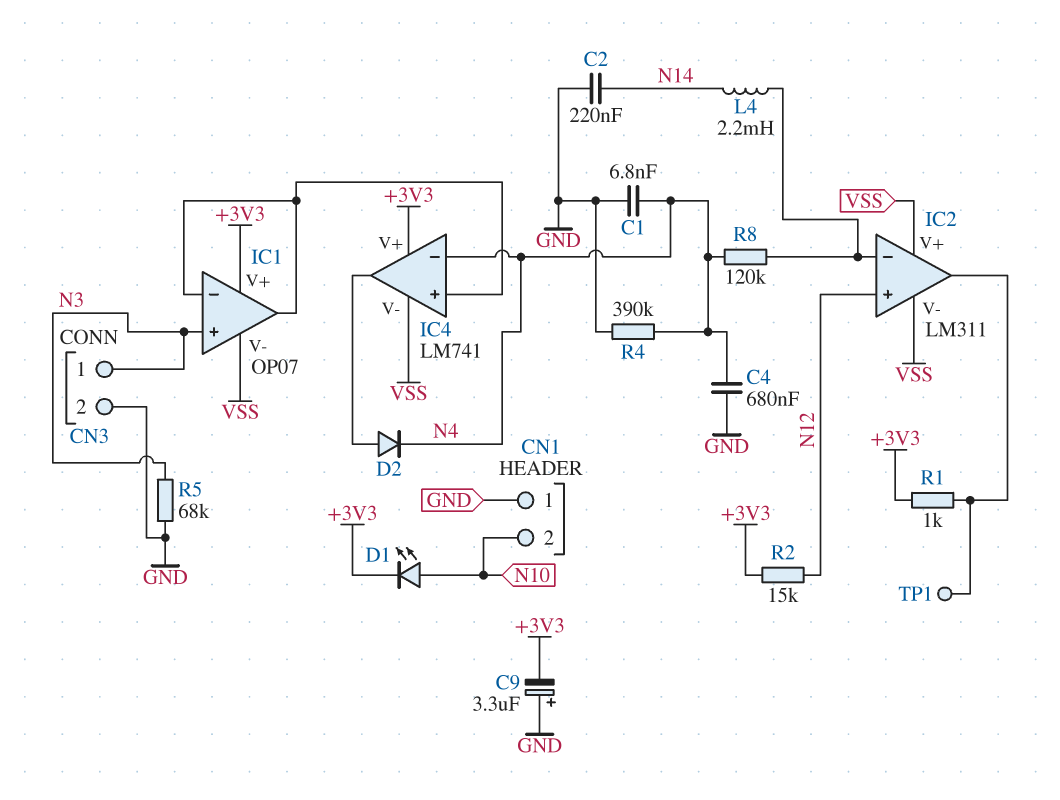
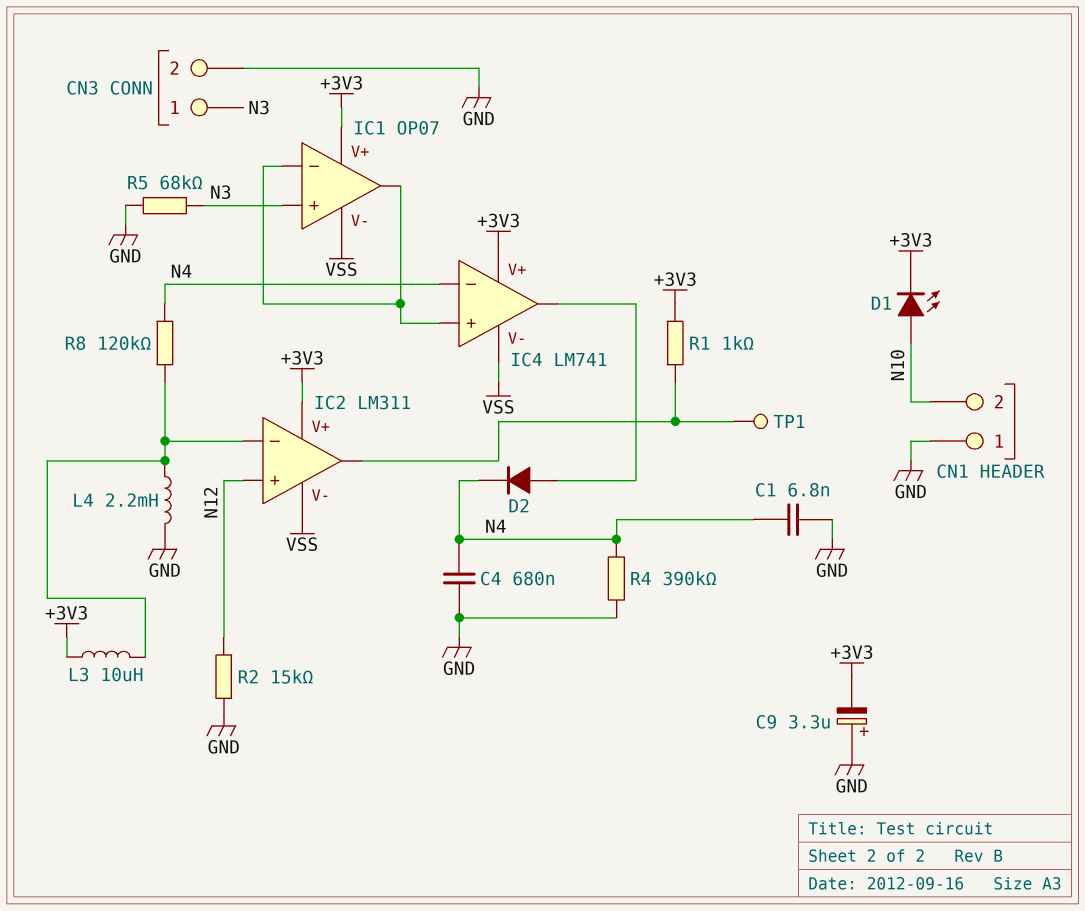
C2: 220nF (GND, N14) -> none
IC2 pin V+: VSS -> +3V3
L3: none -> 10uH (+3V3, IC2/in-)
L4: 2.2mH (IC2/in-, N14) -> 2.2mH (GND, IC2/in-)
R2: 15k (+3V3, N12) -> 15k (GND, N12)

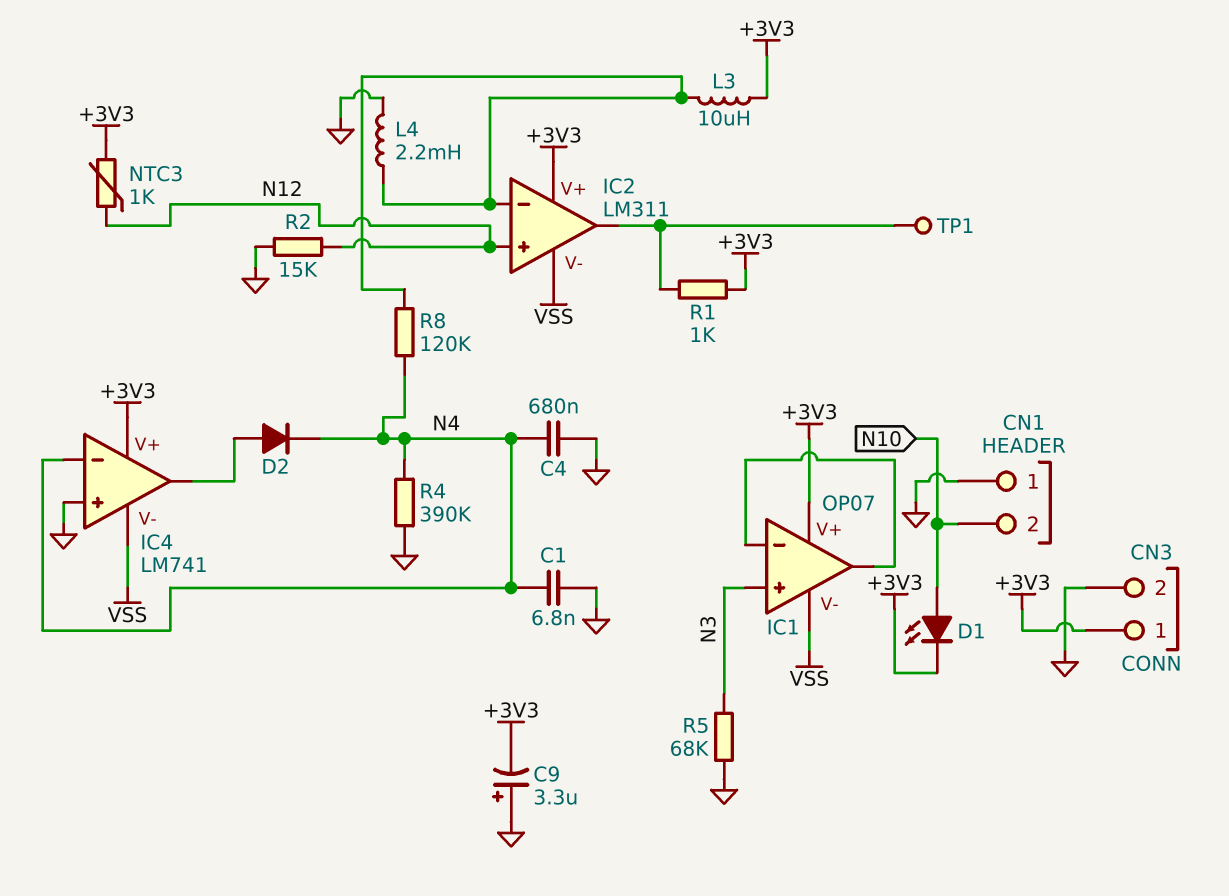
CN3 pin 1: N3 -> +3V3
IC4 pin in+: IC1/in- -> GND
NTC3: none -> 1k (+3V3, N12)

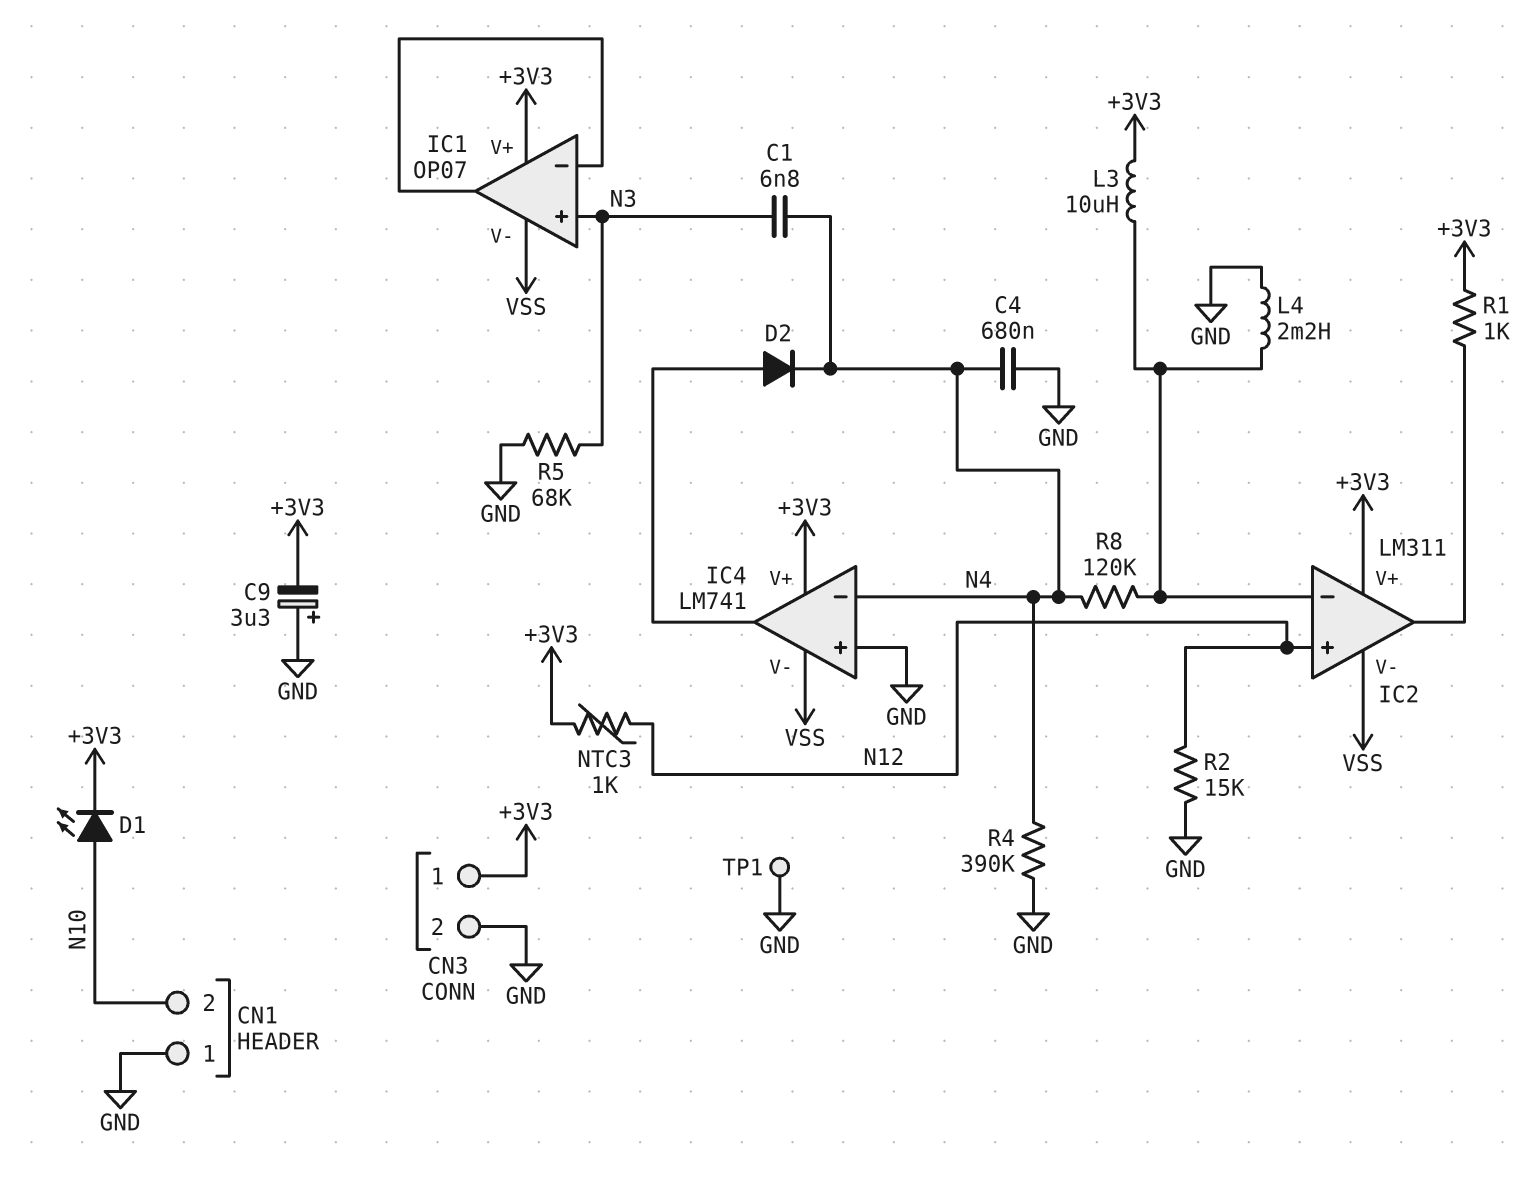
C1: 6.8nF (GND, N4) -> 6.8nF (N3, N4)
TP1: test point (IC2/out) -> test point (GND)

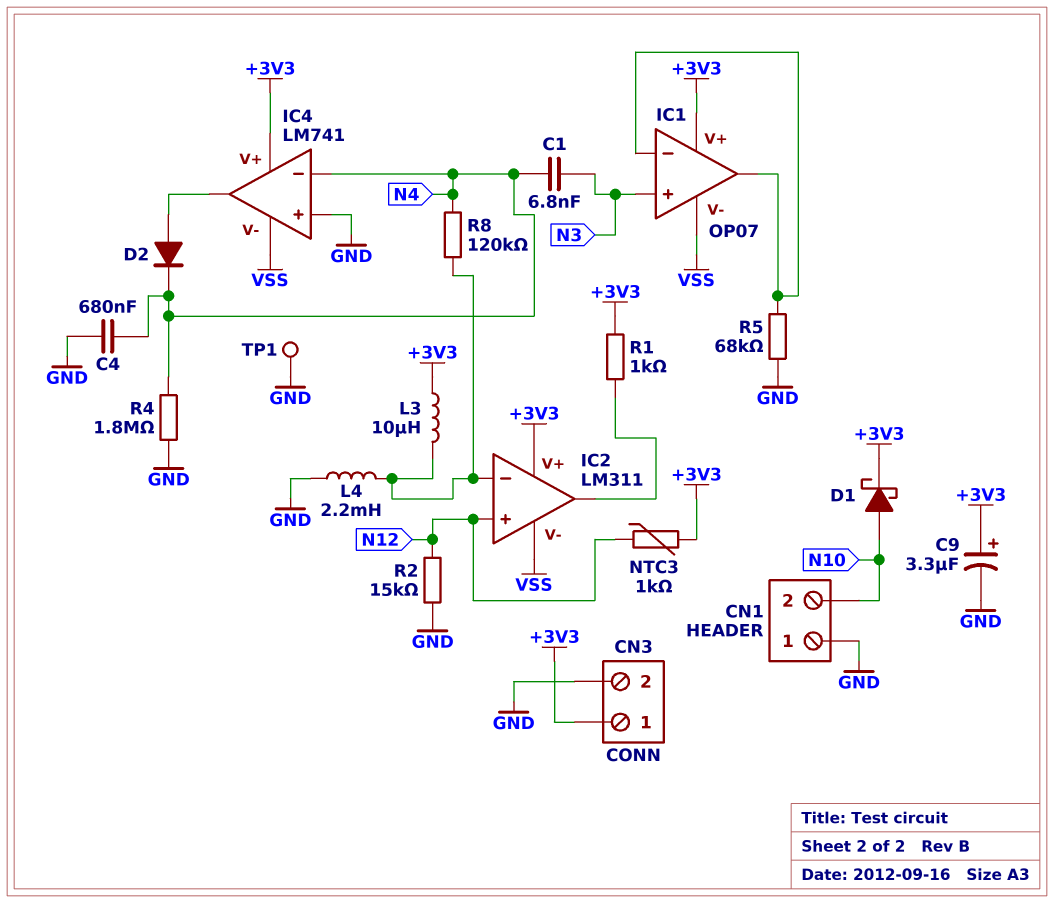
C9: 3.3uF (plus GND, minus +3V3) -> 3.3uF (plus +3V3, minus GND)
D1: LED (A N10, K +3V3) -> schottky (A N10, K +3V3)
R4: 390k (GND, N4) -> 1.8M (GND, N4)
R5: 68k (GND, N3) -> 68k (GND, IC1/in-)

